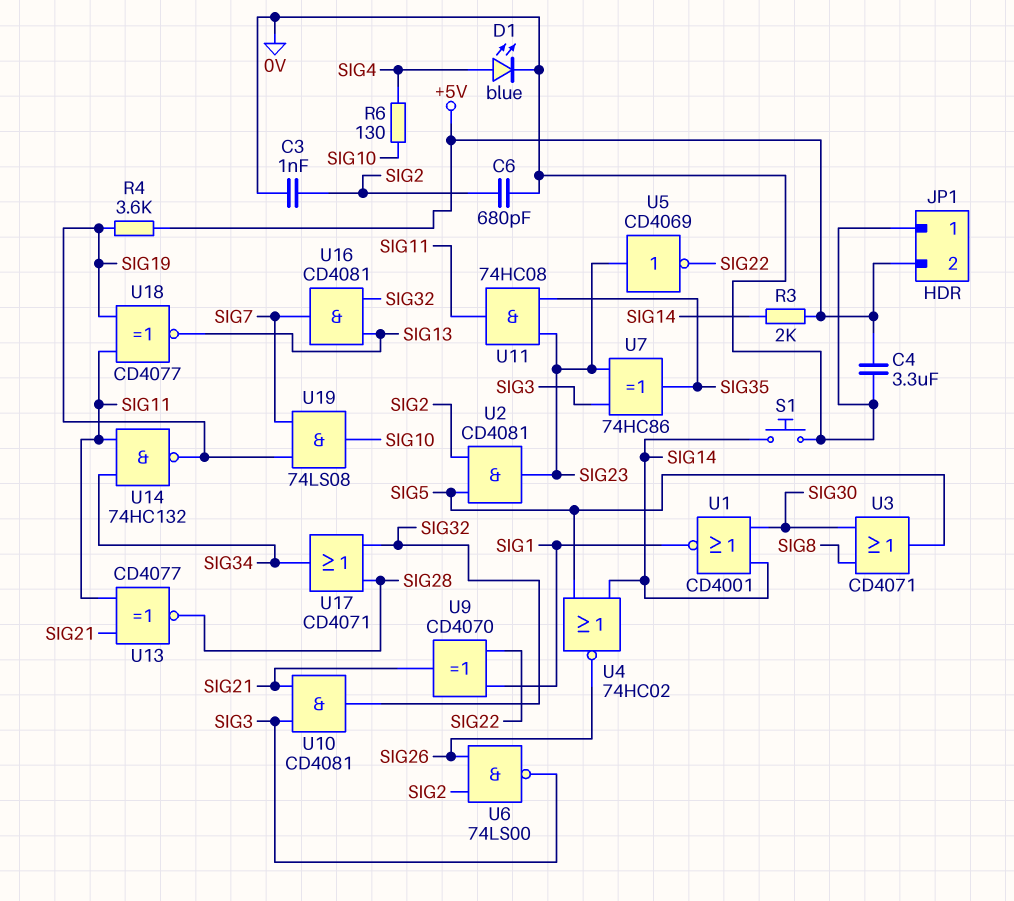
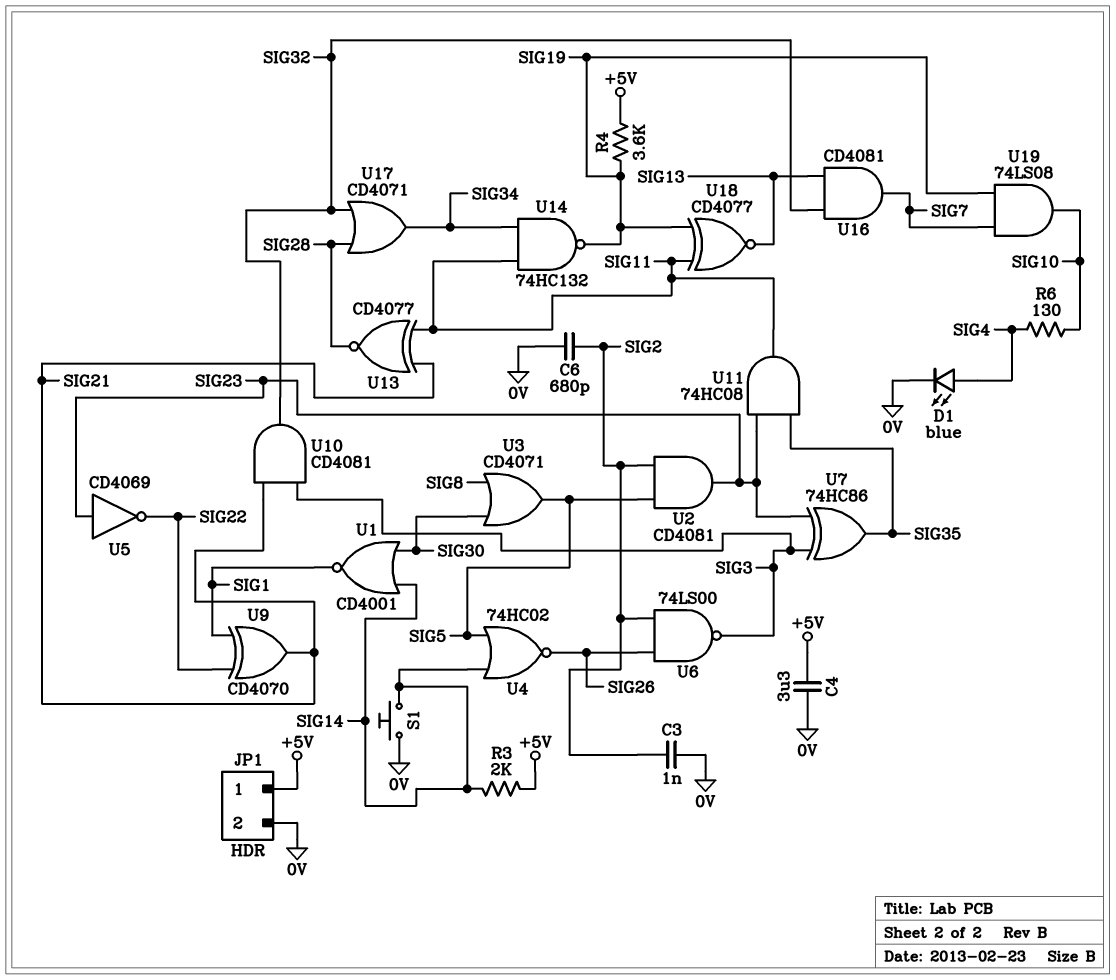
JP1 pin 1: 0V -> +5V
JP1 pin 2: +5V -> 0V

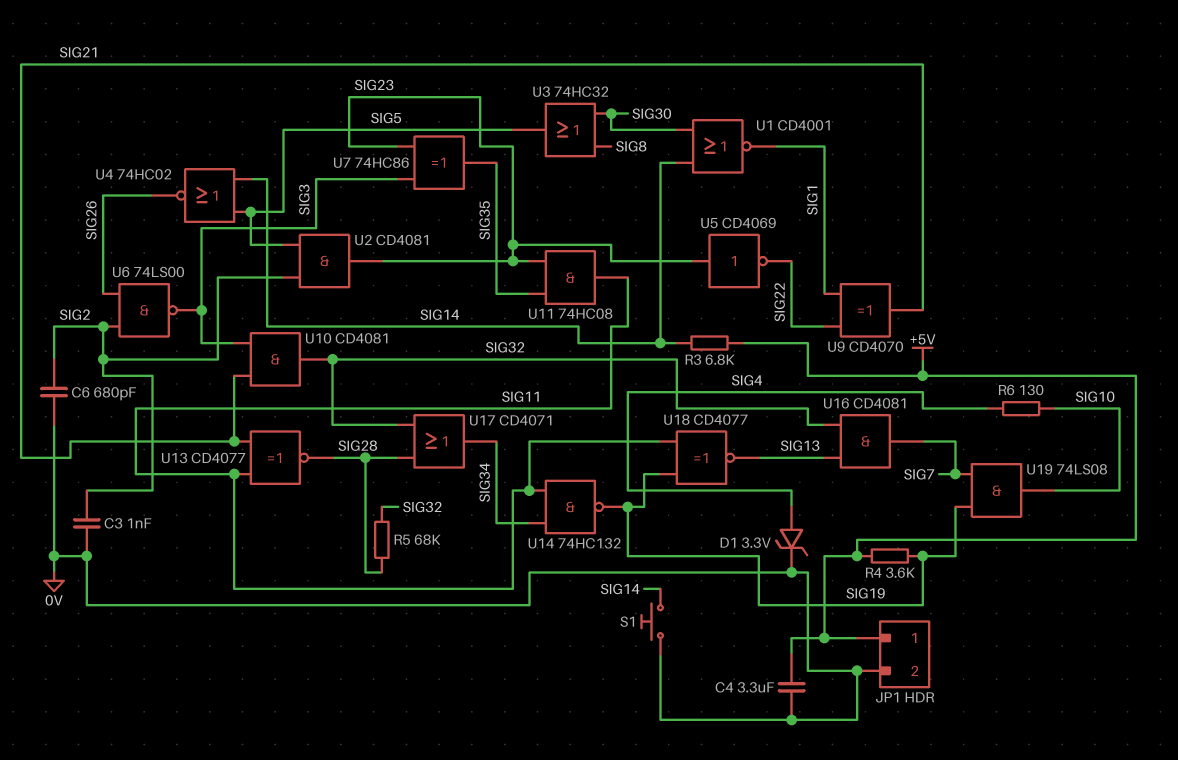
D1: LED blue (A SIG4, K 0V) -> zener 3.3V (A SIG4, K 0V)
R3: 2k (+5V, SIG14) -> 6.8k (+5V, SIG14)
R5: none -> 68k (SIG28, SIG32)
U3: OR CD4071 (in SIG8, in SIG30, out SIG5) -> OR 74HC32 (in SIG8, in SIG30, out SIG5)

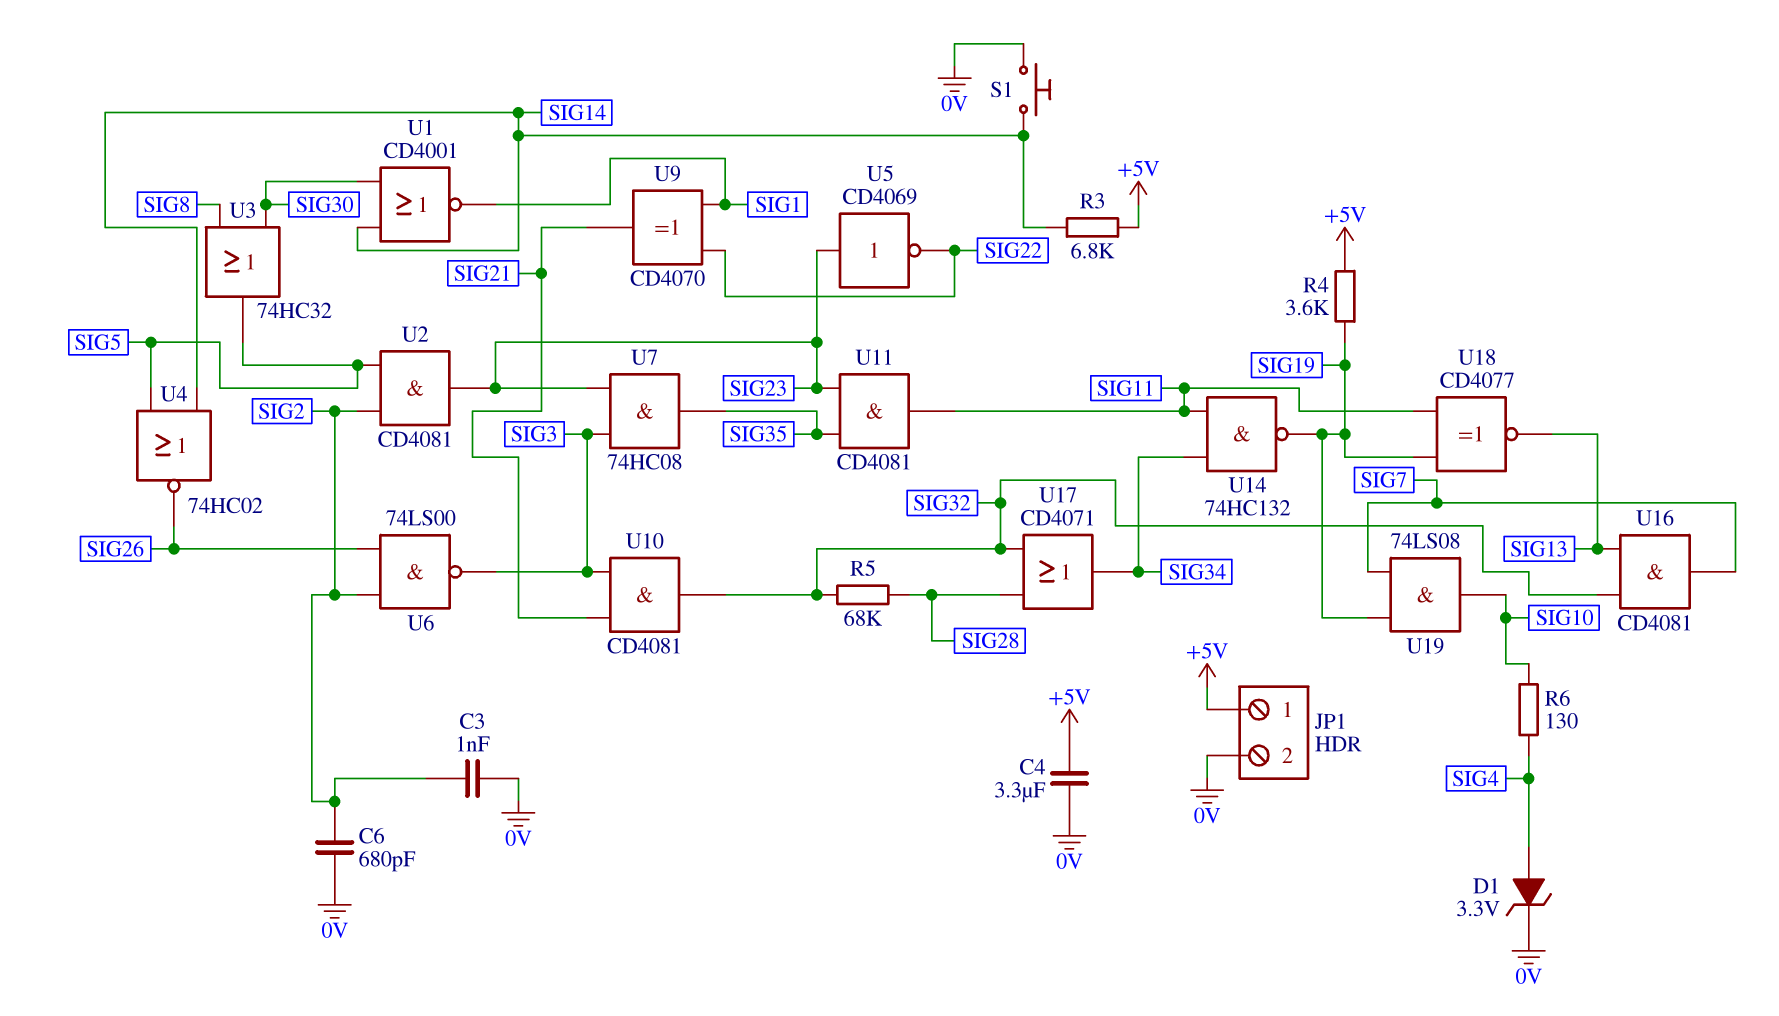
U7: XOR 74HC86 (in SIG3, in SIG23, out SIG35) -> AND 74HC08 (in SIG3, in SIG23, out SIG35)
U11: AND 74HC08 (in SIG23, in SIG35, out SIG11) -> AND CD4081 (in SIG23, in SIG35, out SIG11)
U13: XNOR CD4077 (in SIG11, in SIG21, out SIG28) -> none

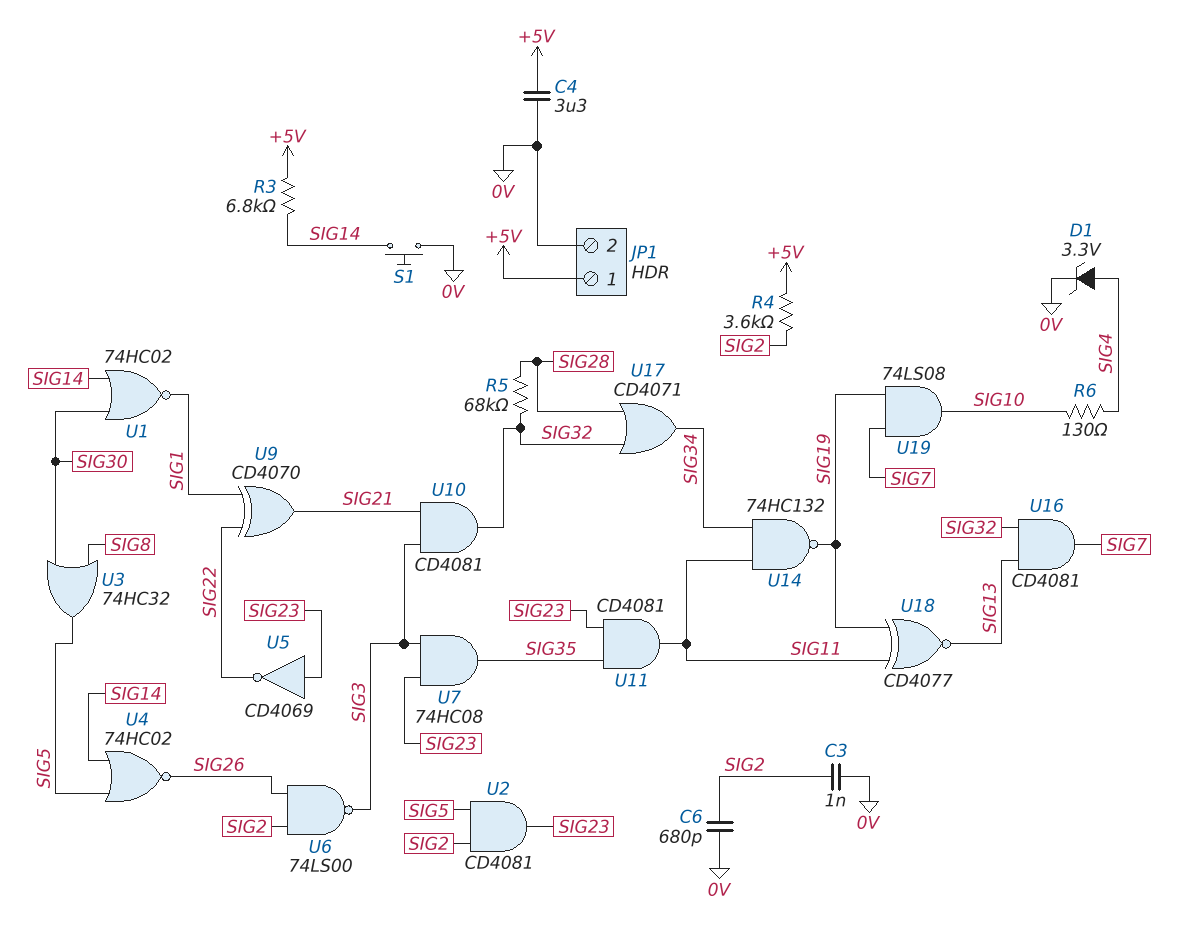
R4: 3.6k (+5V, SIG19) -> 3.6k (+5V, SIG2)
U1: NOR CD4001 (in SIG14, in SIG30, out SIG1) -> NOR 74HC02 (in SIG14, in SIG30, out SIG1)

